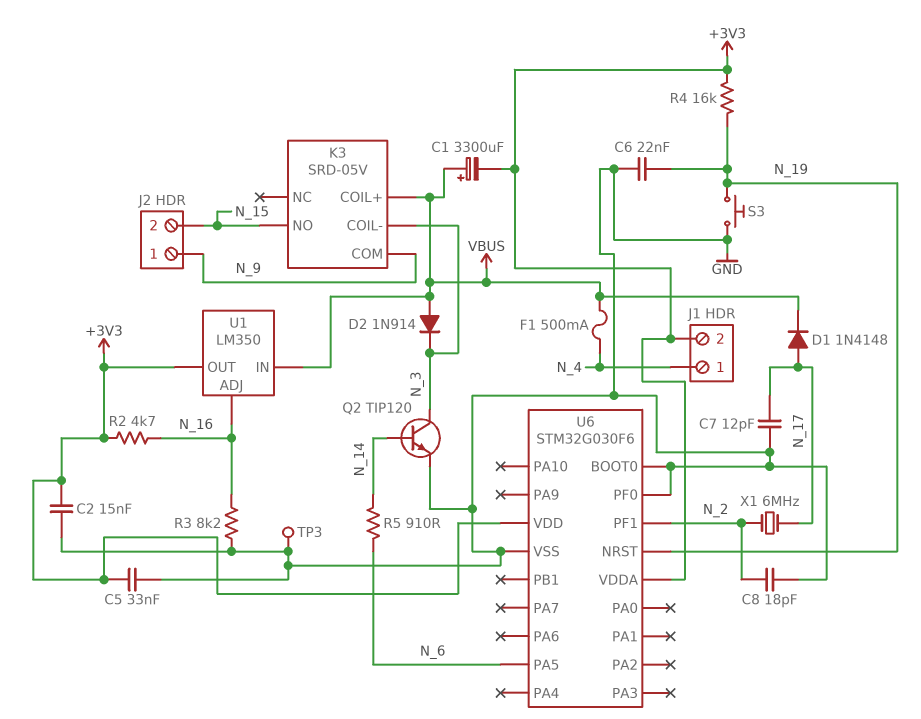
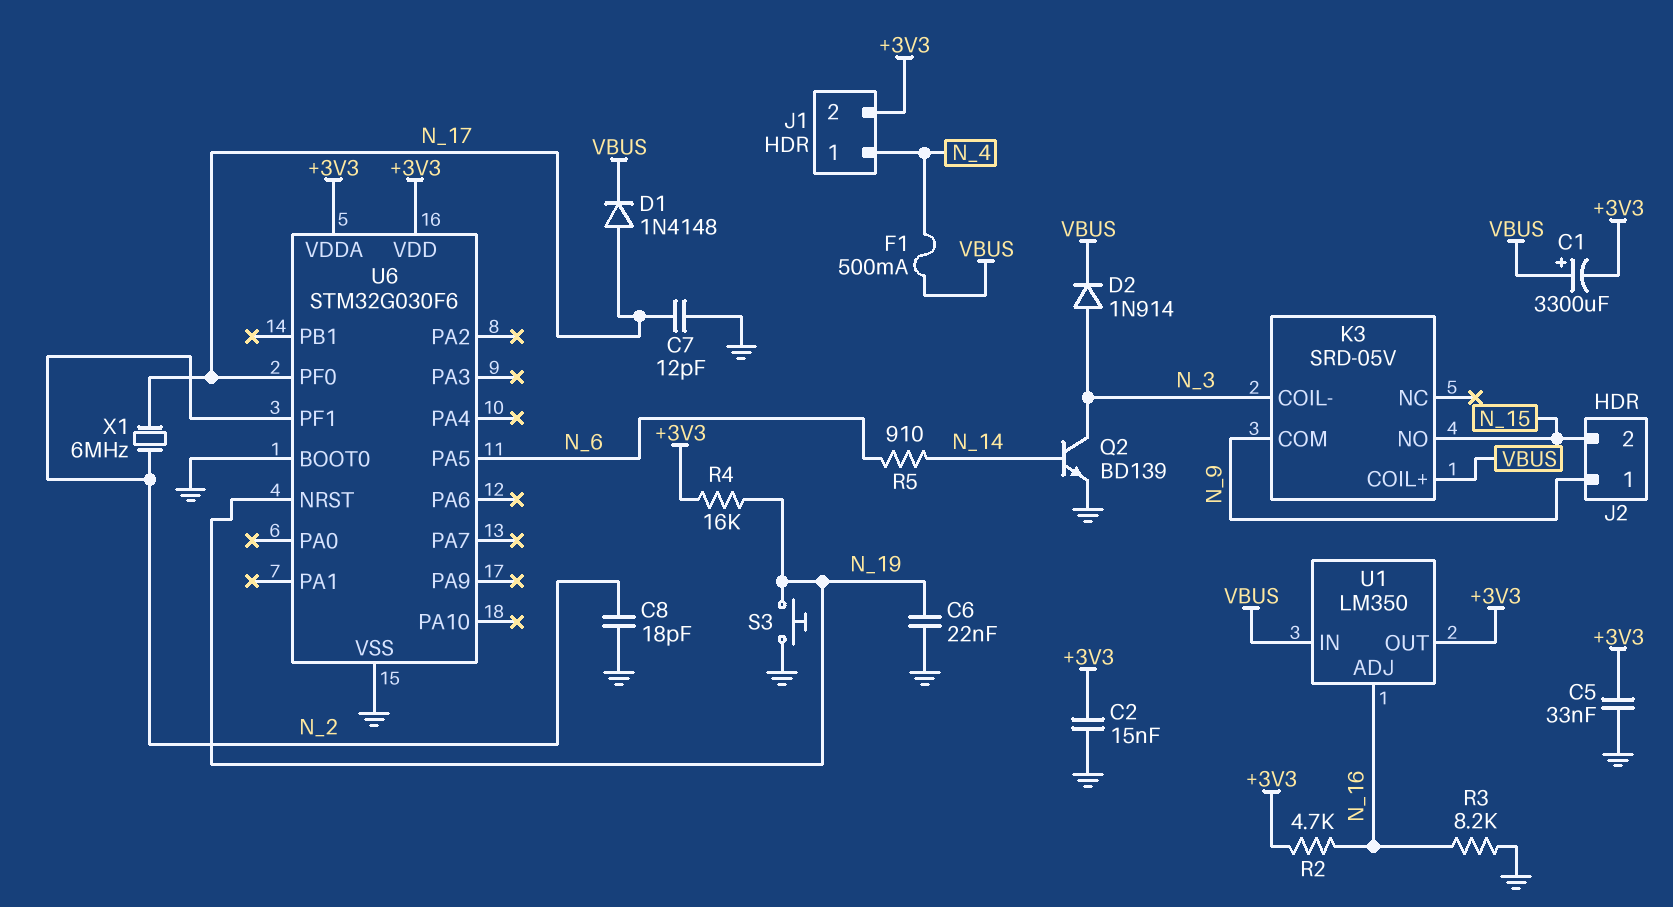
D2: diode 1N914 (A VBUS, K N_3) -> diode 1N914 (A N_3, K VBUS)
Q2: NPN TIP120 (B N_14, C N_3, E GND) -> NPN BD139 (B N_14, C N_3, E GND)
TP3: test point (GND) -> none
U6 pin PF0: GND -> N_17

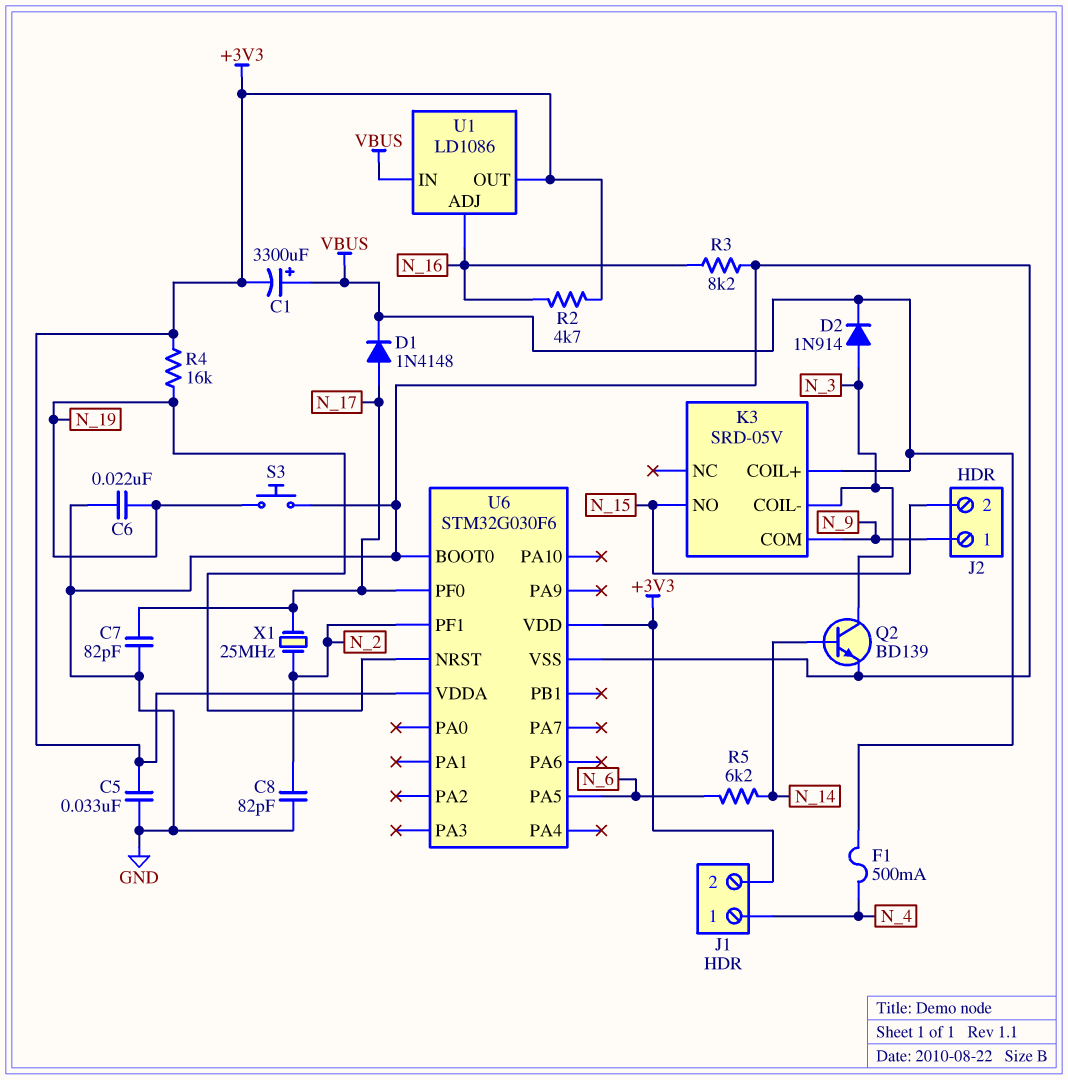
C2: 15nF (+3V3, GND) -> none
C7: 12pF (GND, N_17) -> 82pF (GND, N_17)
C8: 18pF (GND, N_2) -> 82pF (GND, N_2)
R5: 910 (N_6, N_14) -> 6.2k (N_6, N_14)
U1: LM350 -> LD1086
X1: 6MHz (N_2, N_17) -> 25MHz (N_2, N_17)

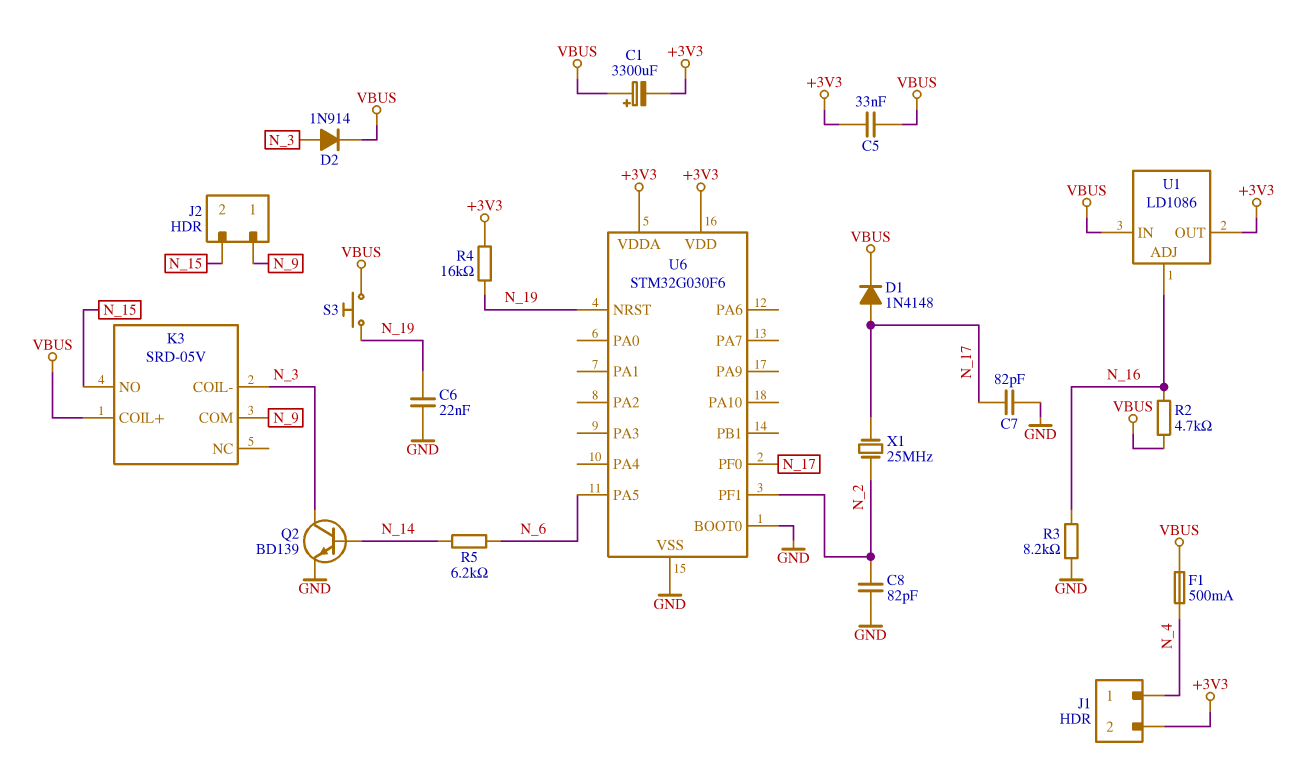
C5: 33nF (+3V3, GND) -> 33nF (+3V3, VBUS)
R2: 4.7k (+3V3, N_16) -> 4.7k (N_16, VBUS)
S3: button (GND, N_19) -> button (N_19, VBUS)

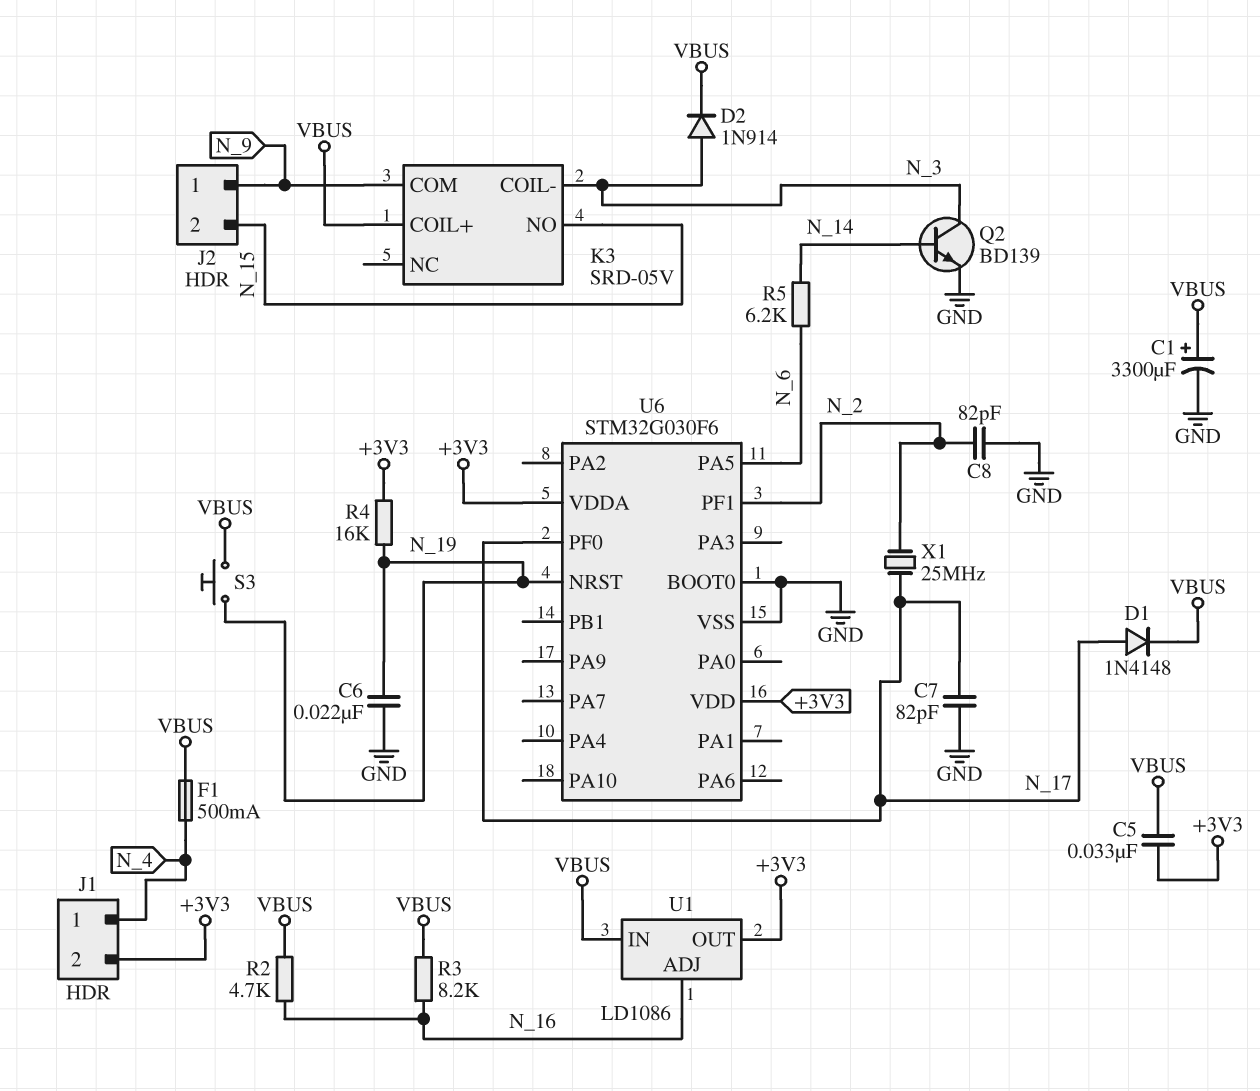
C1: 3300uF (plus VBUS, minus +3V3) -> 3300uF (plus VBUS, minus GND)
R3: 8.2k (GND, N_16) -> 8.2k (N_16, VBUS)

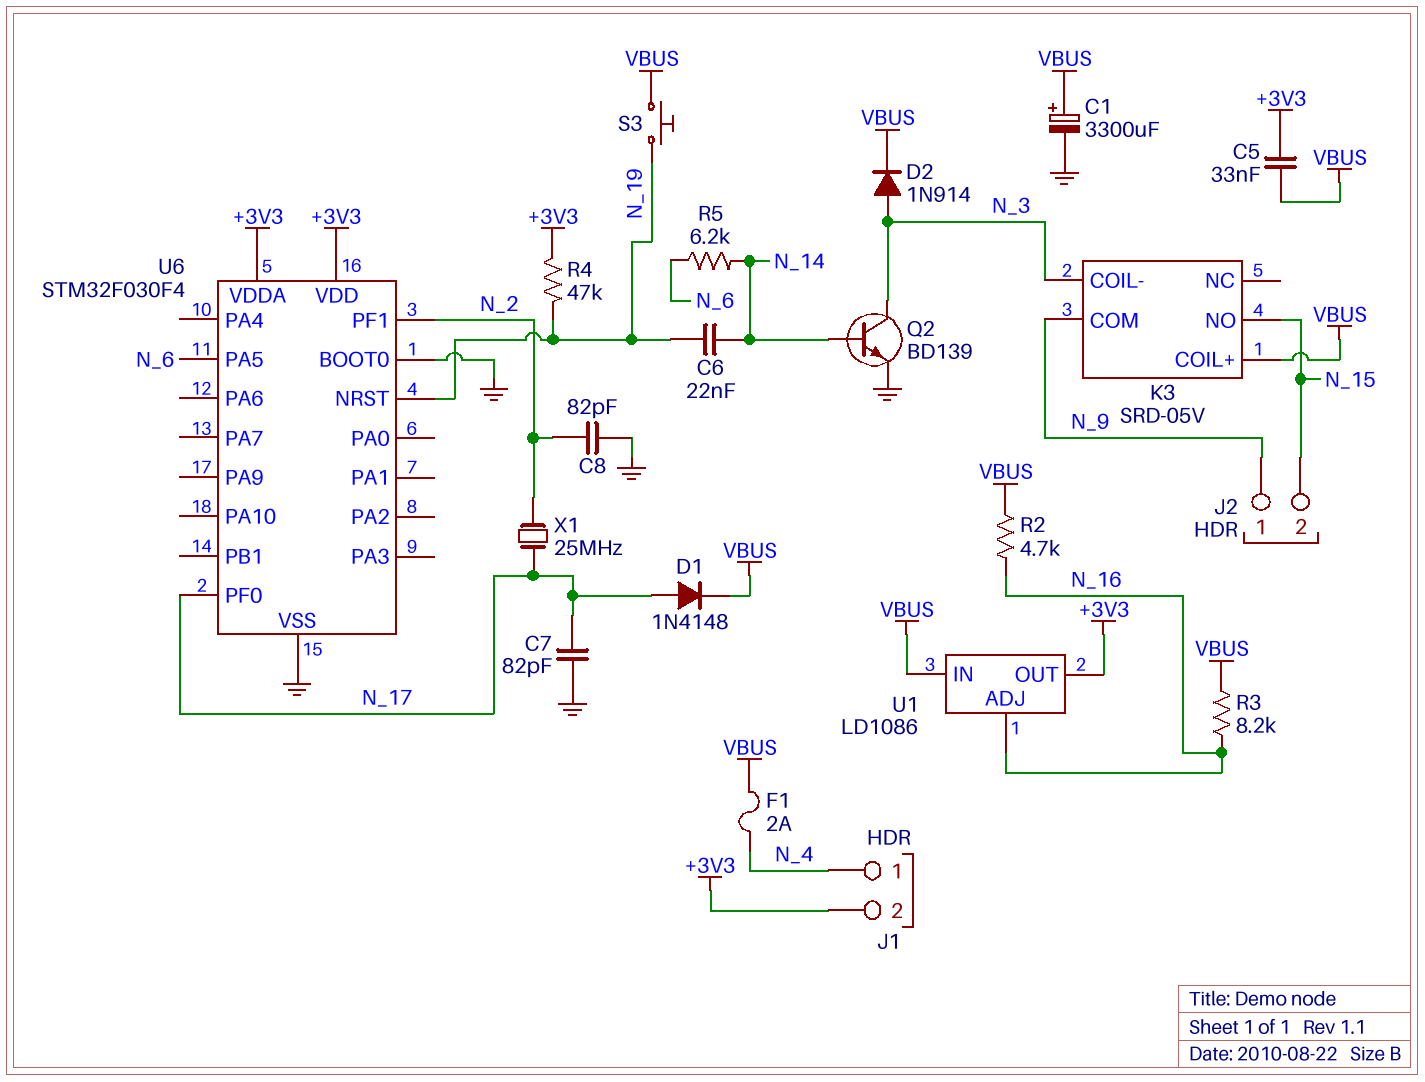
C6: 22nF (GND, N_19) -> 22nF (N_14, N_19)
F1: 500mA (N_4, VBUS) -> 2A (N_4, VBUS)
R4: 16k (+3V3, N_19) -> 47k (+3V3, N_19)
U6: STM32G030F6 -> STM32F030F4

